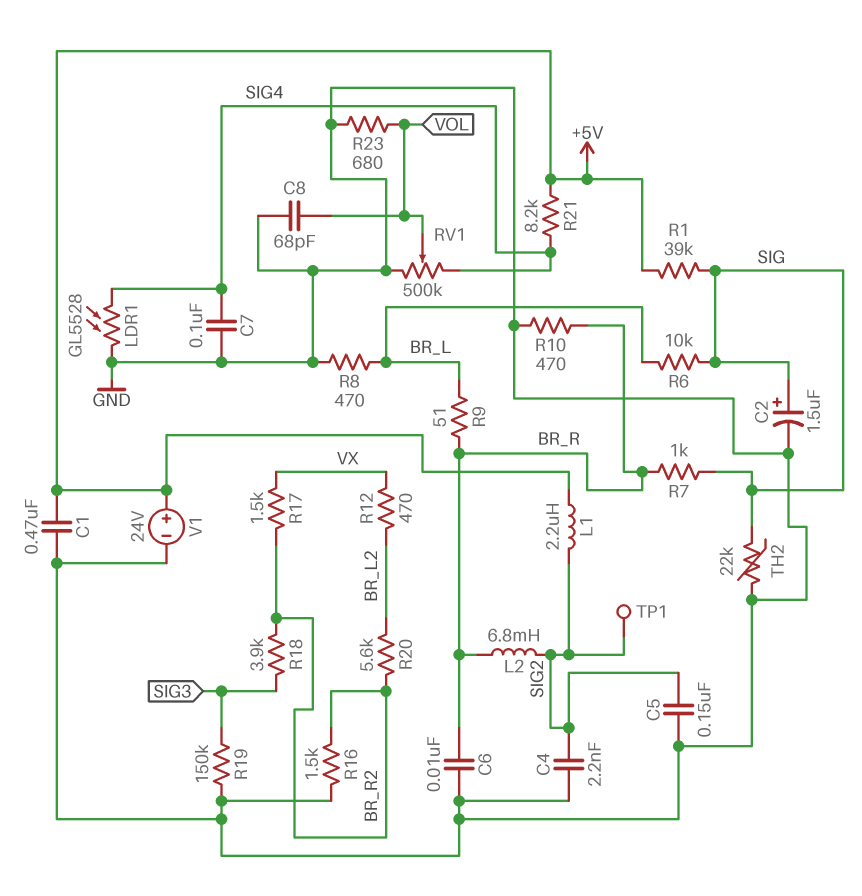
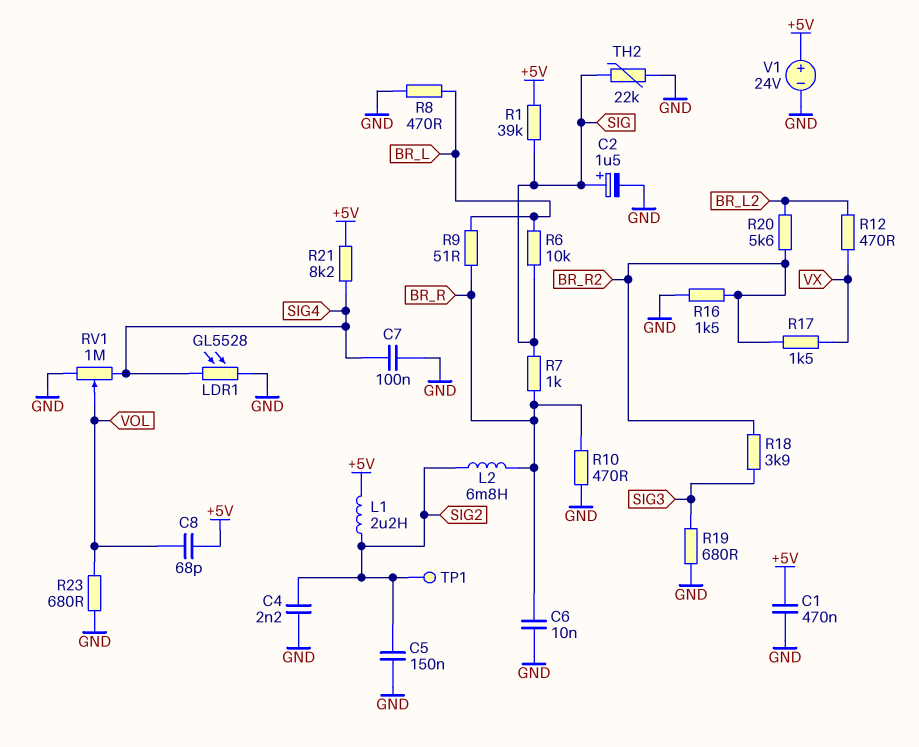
C8: 68pF (GND, VOL) -> 68pF (+5V, VOL)
R19: 150k (GND, SIG3) -> 680 (GND, SIG3)
RV1: 500k (GND, SIG4, wiper VOL) -> 1M (GND, SIG4, wiper VOL)

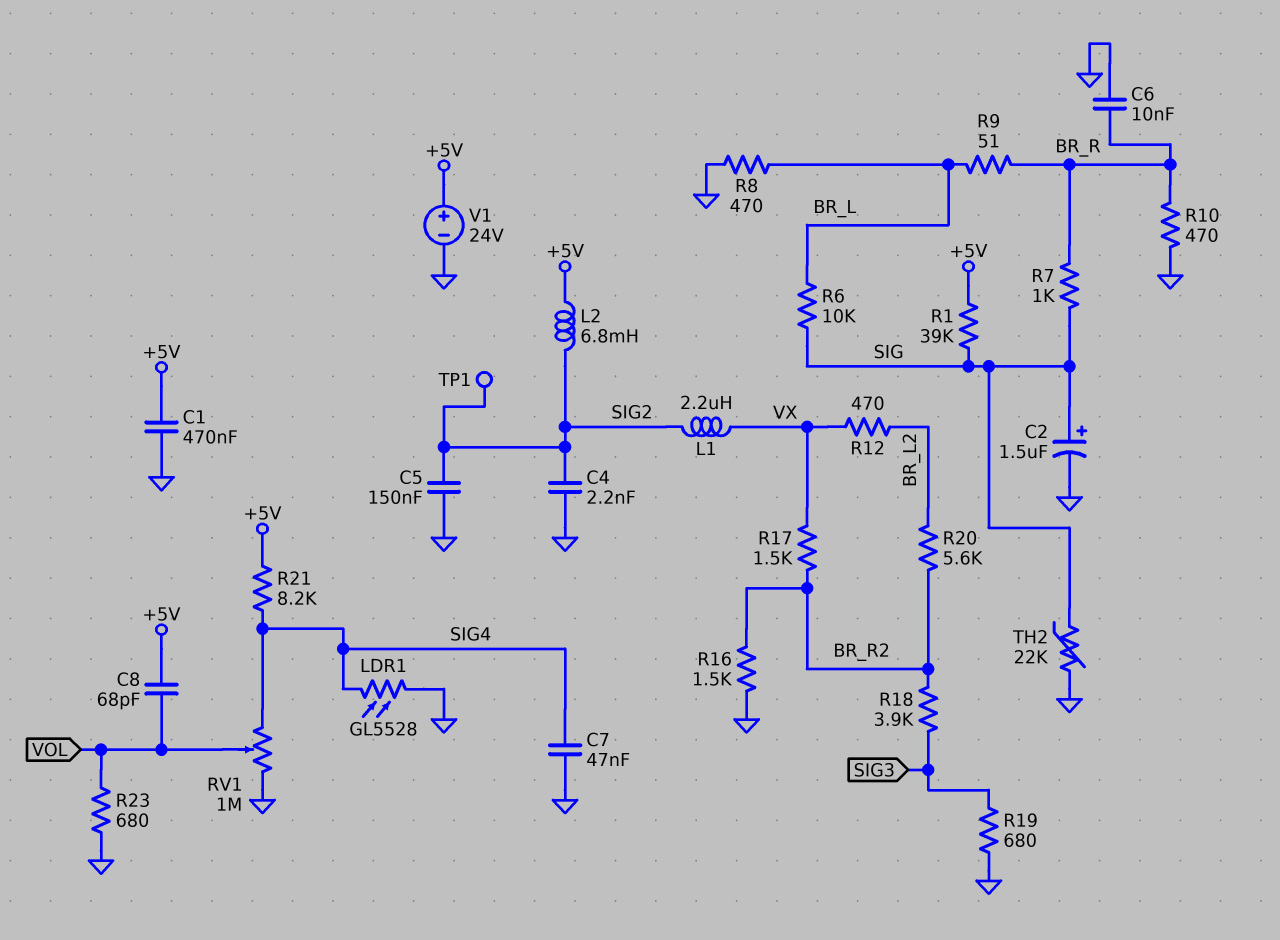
C7: 100nF (GND, SIG4) -> 47nF (GND, SIG4)
L1: 2.2uH (+5V, SIG2) -> 2.2uH (SIG2, VX)
L2: 6.8mH (BR_R, SIG2) -> 6.8mH (+5V, SIG2)

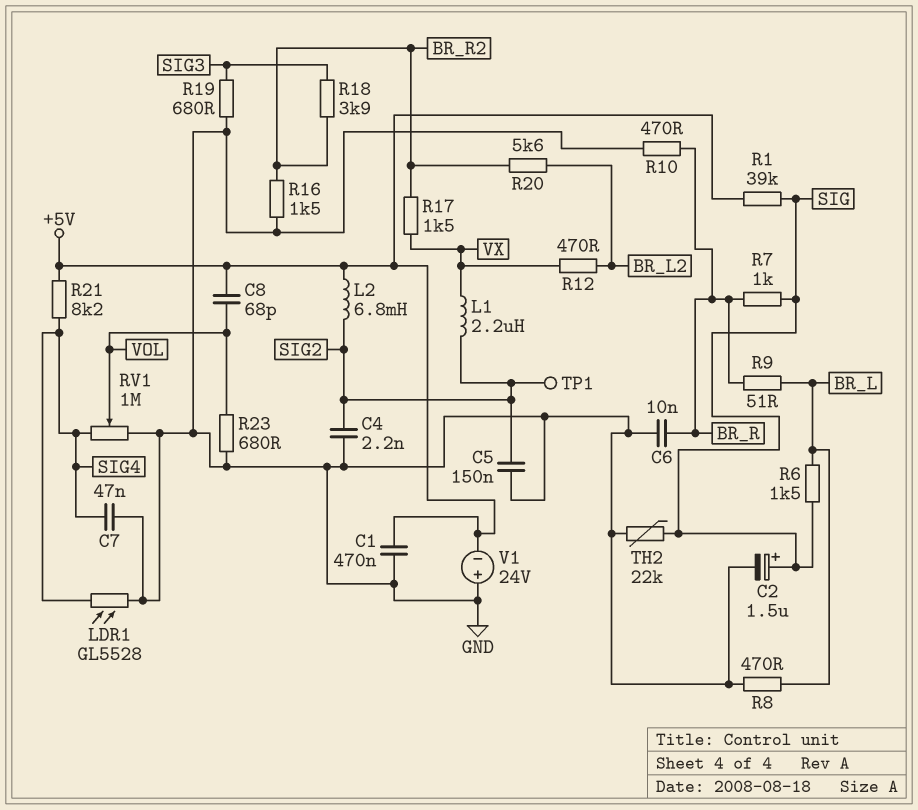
R6: 10k (BR_L, SIG) -> 1.5k (BR_L, SIG)
V1: 24V (plus +5V, minus GND) -> 24V (plus GND, minus +5V)

